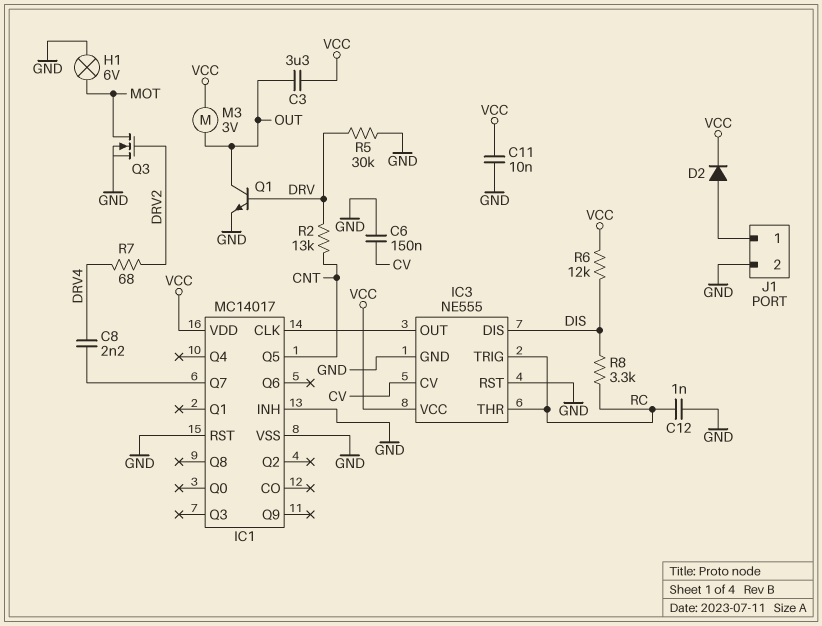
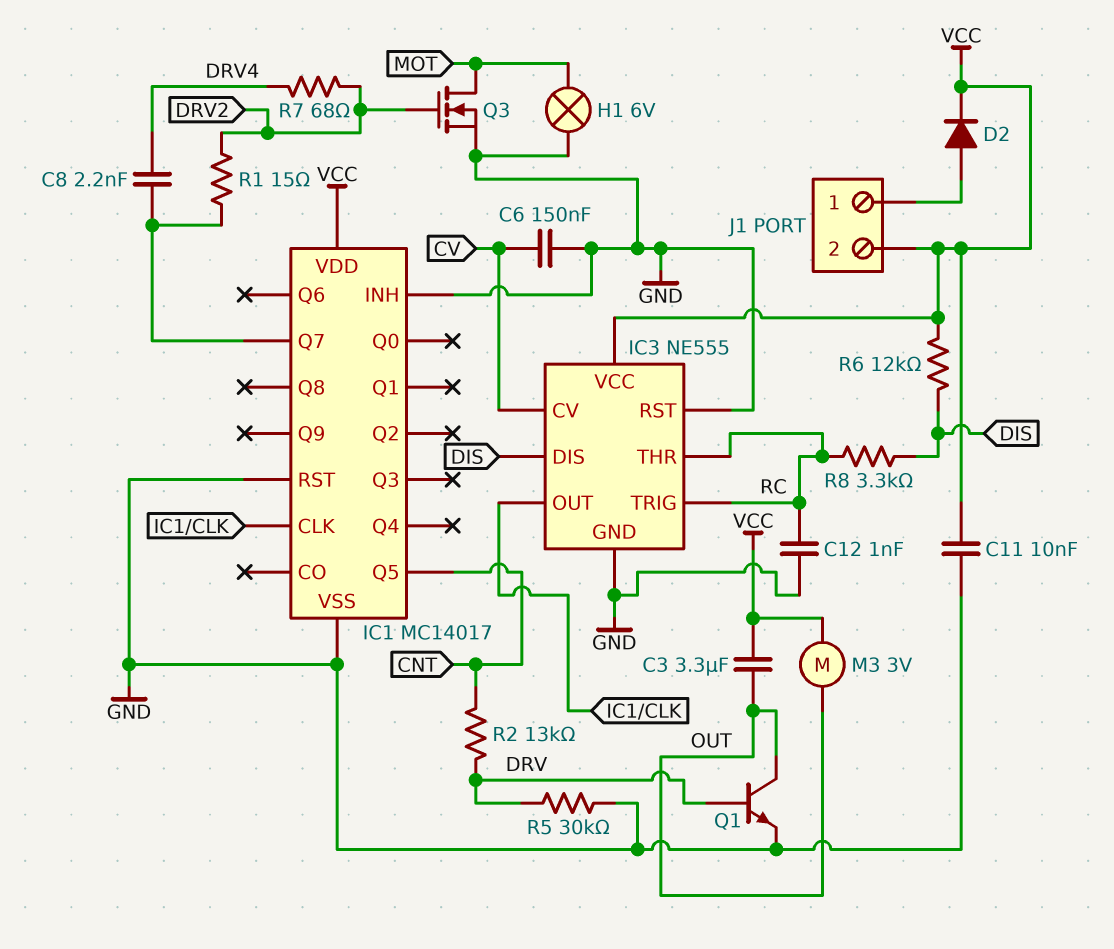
J1 pin 2: GND -> VCC
R1: none -> 15 (DRV2, IC1/Q7)

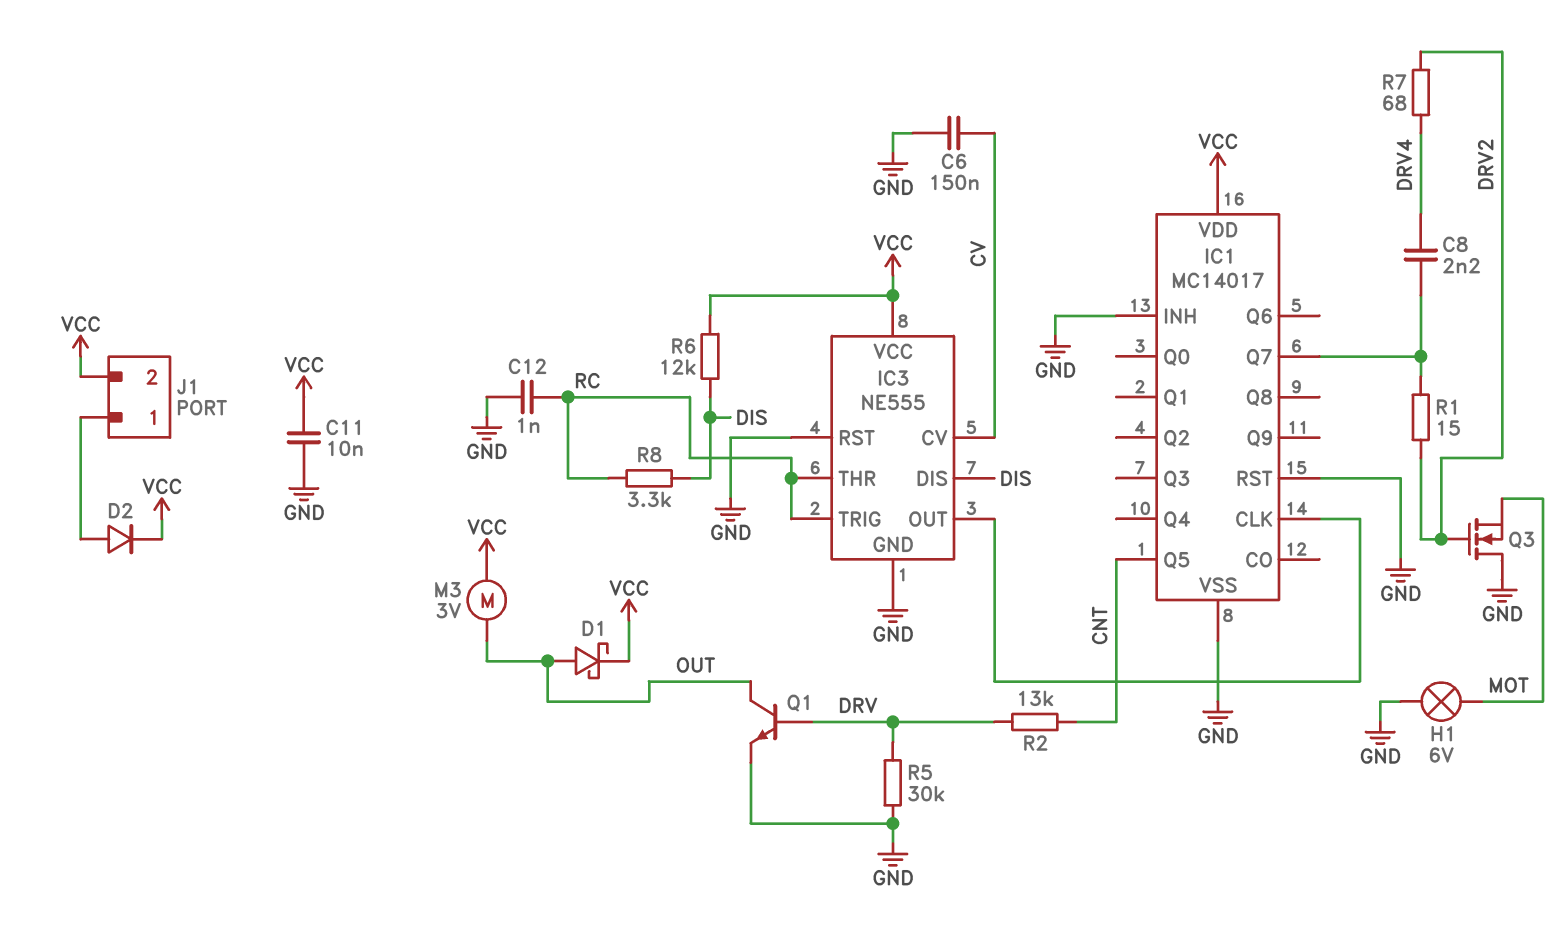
C3: 3.3uF (OUT, VCC) -> none
D1: none -> schottky (A OUT, K VCC)
Q3: NMOS (G DRV2, D MOT, S GND) -> NMOS (G DRV2, D GND, S MOT)

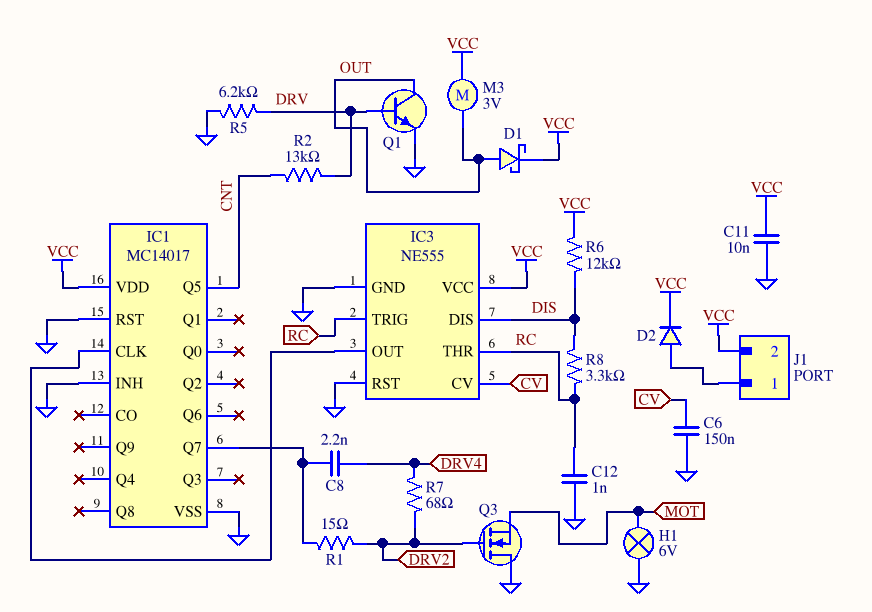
R5: 30k (DRV, GND) -> 6.2k (DRV, GND)

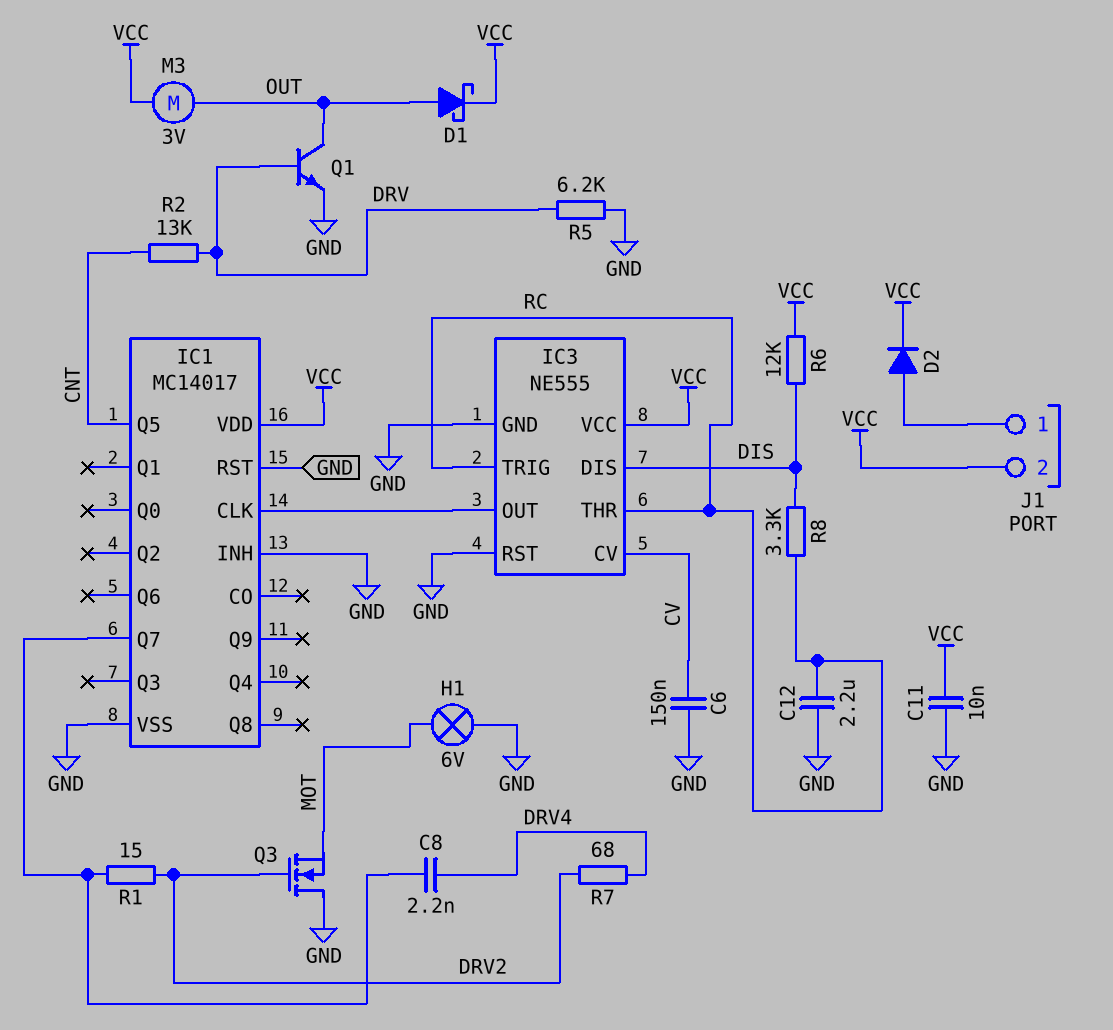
C12: 1nF (GND, RC) -> 2.2uF (GND, RC)

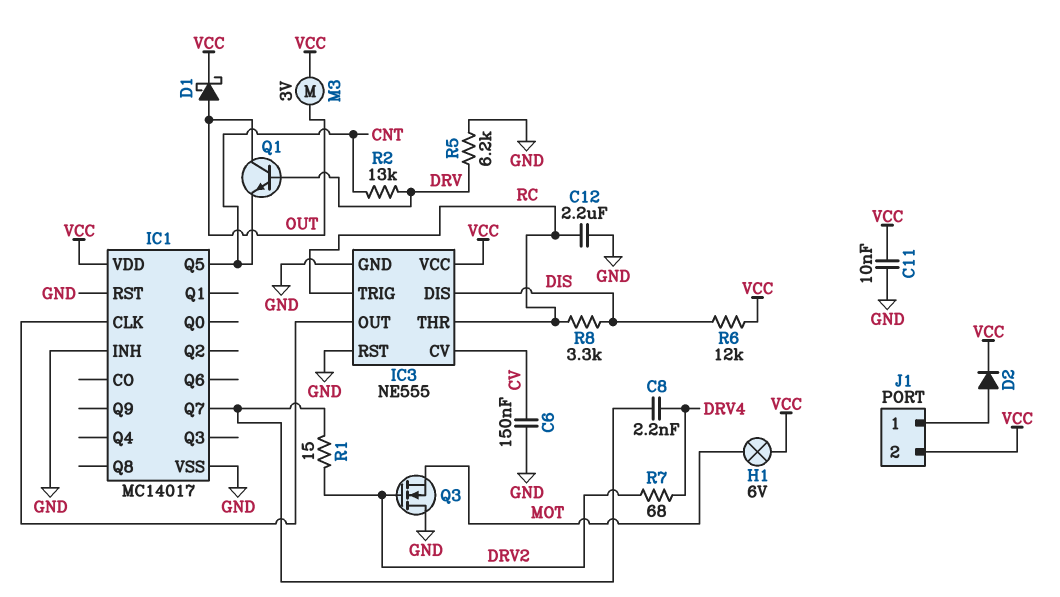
H1: lamp 6V (GND, MOT) -> lamp 6V (MOT, VCC)
Q1: NPN (B DRV, C OUT, E GND) -> NPN (B DRV, C OUT, E CNT)

